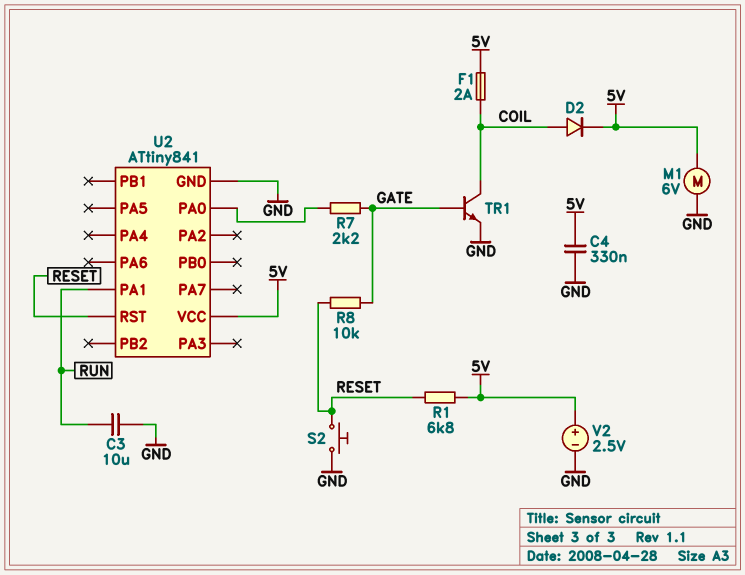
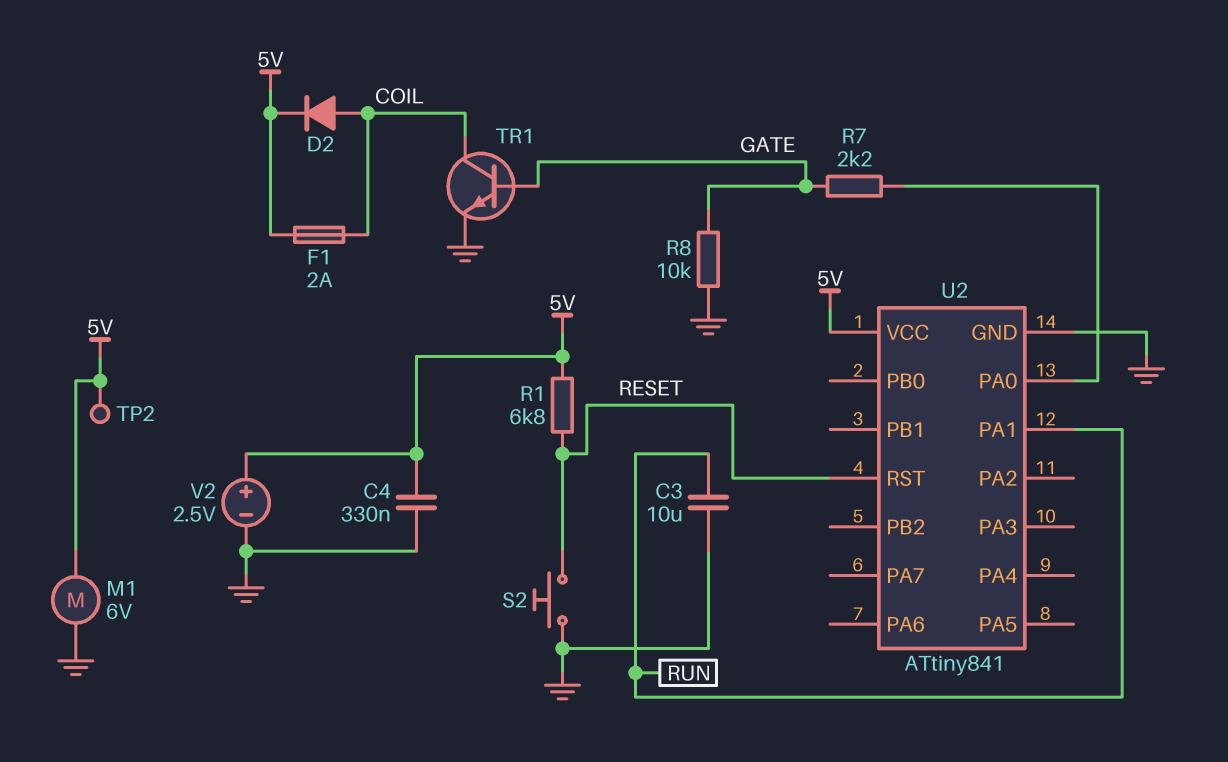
R8: 10k (GATE, RESET) -> 10k (GATE, GND)
TP2: none -> test point (5V)

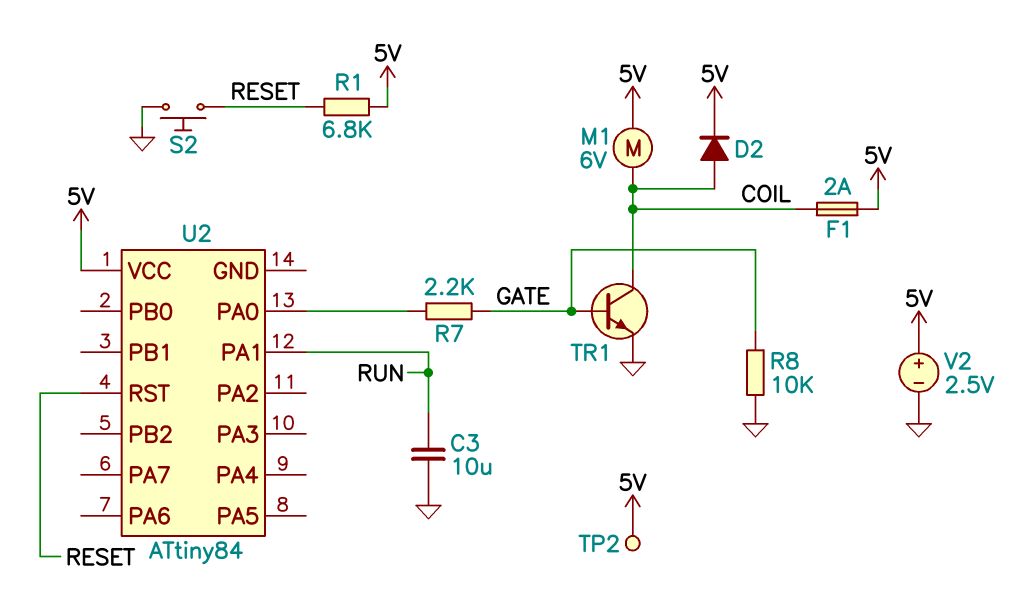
C4: 330nF (5V, GND) -> none
M1: motor 6V (5V, GND) -> motor 6V (5V, COIL)
U2: ATtiny841 -> ATtiny84
U2 pin GND: GND -> none

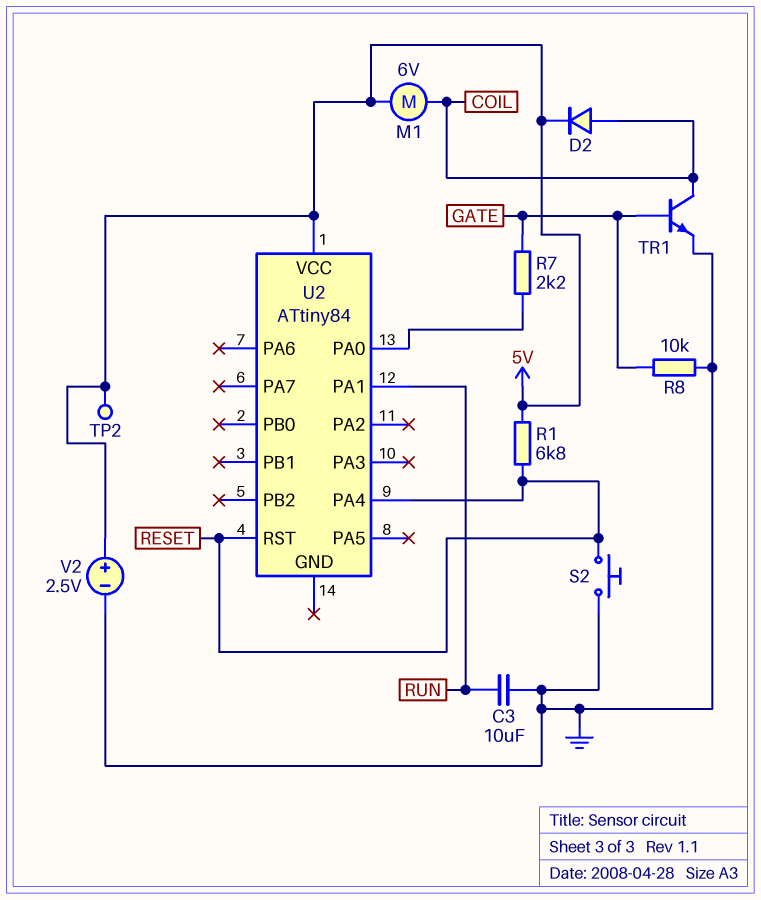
F1: 2A (5V, COIL) -> none
U2 pin PA4: none -> RESET

